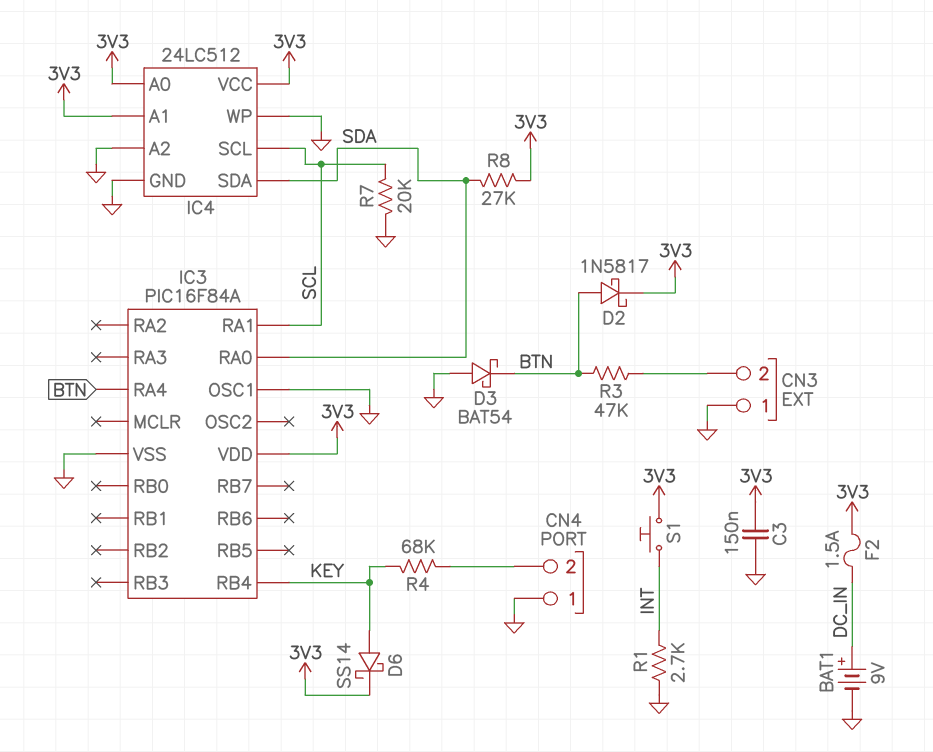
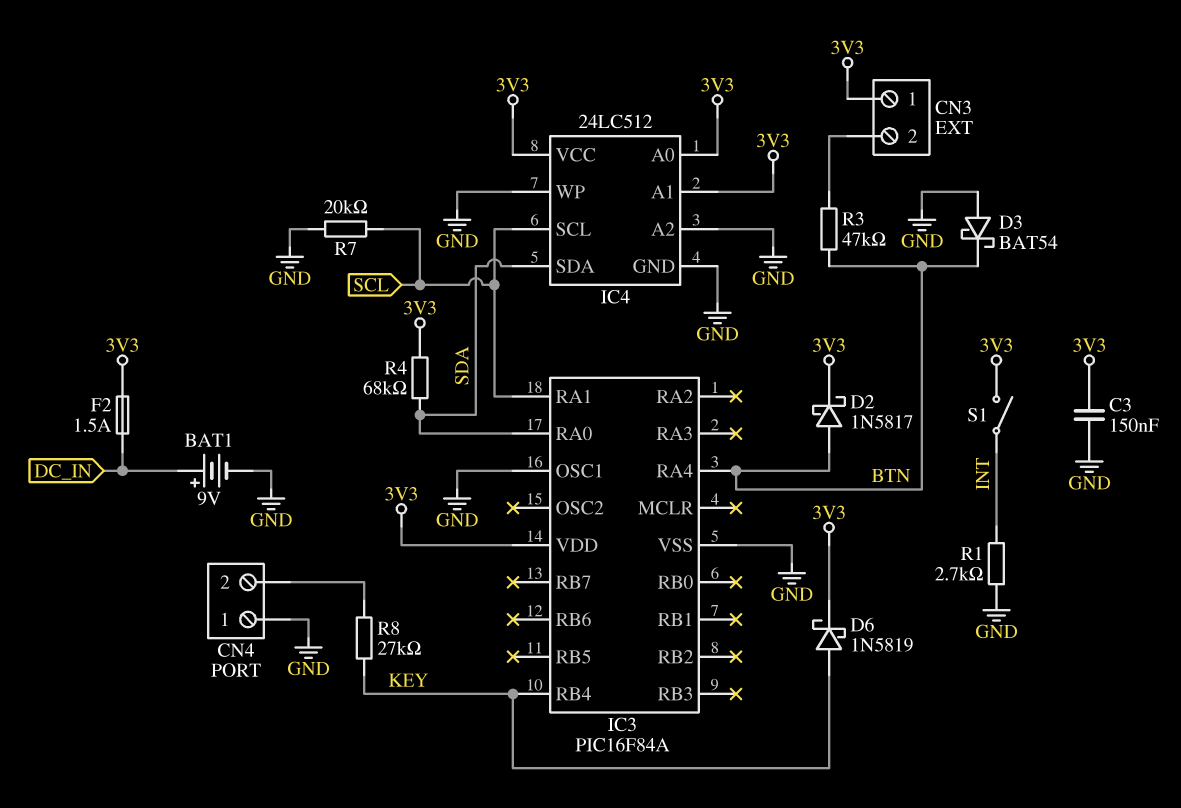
CN3 pin 1: GND -> 3V3
D6: schottky SS14 (A KEY, K 3V3) -> schottky 1N5819 (A KEY, K 3V3)
R4: 68k (CN4/2, KEY) -> 68k (3V3, SDA)
R8: 27k (3V3, SDA) -> 27k (CN4/2, KEY)
S1: button (3V3, INT) -> switch (3V3, INT)

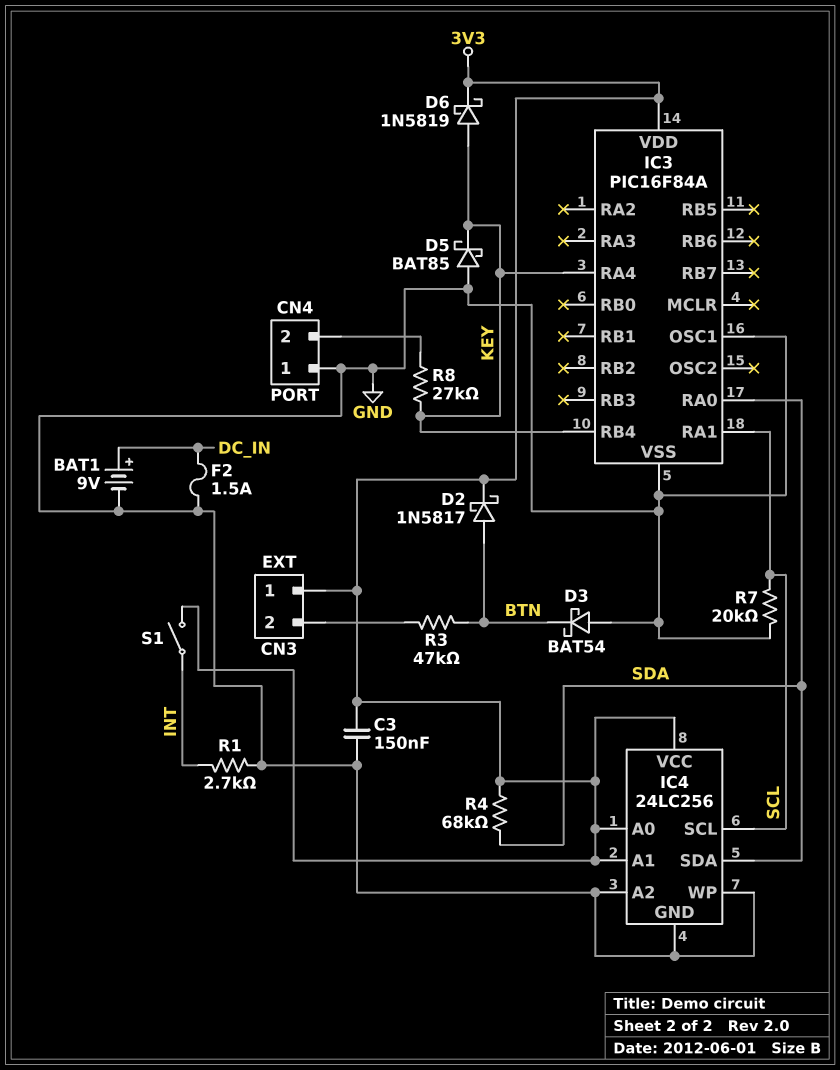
D5: none -> schottky BAT85 (A GND, K KEY)
F2: 1.5A (3V3, DC_IN) -> 1.5A (DC_IN, GND)
IC3 pin RA4: BTN -> KEY
IC4: 24LC512 -> 24LC256

